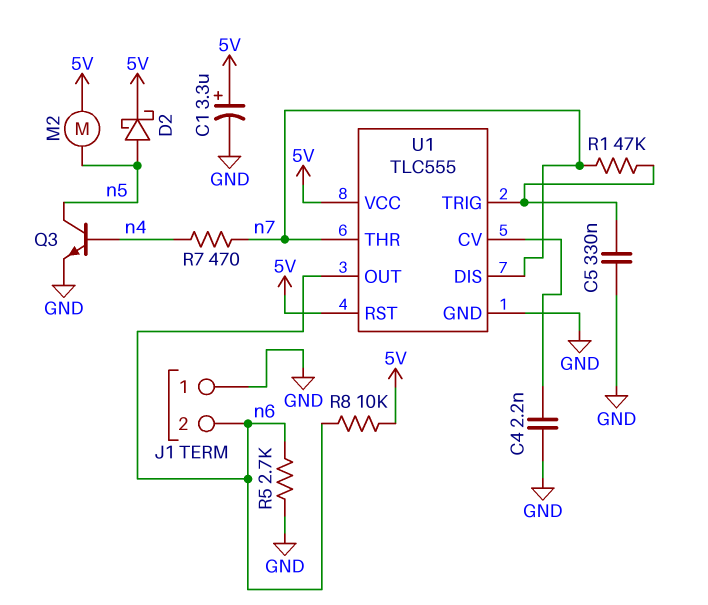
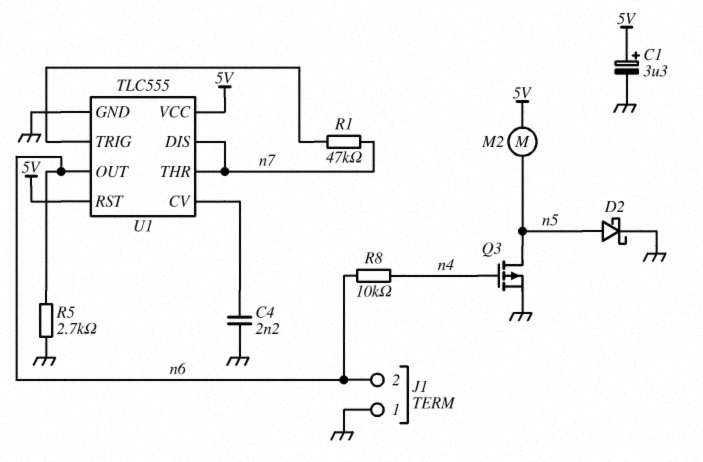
C5: 330nF (GND, U1/TRIG) -> none
D2: schottky (A n5, K 5V) -> schottky (A n5, K GND)
Q3: NPN (B n4, C n5, E GND) -> PMOS (G n4, D n5, S GND)
R7: 470 (n4, n7) -> none
R8: 10k (5V, n6) -> 10k (n4, n6)

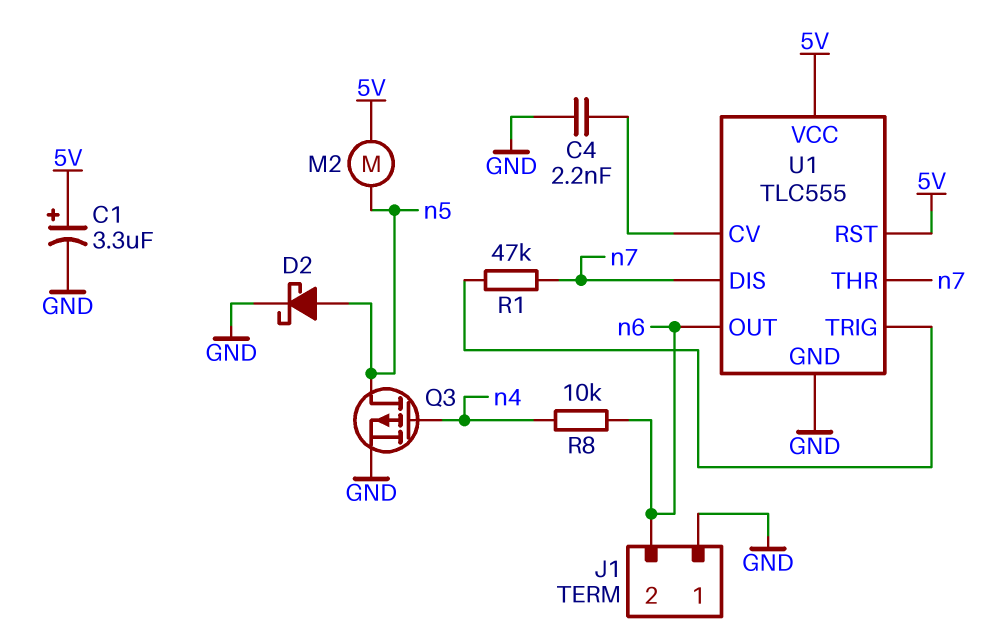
R5: 2.7k (GND, n6) -> none

